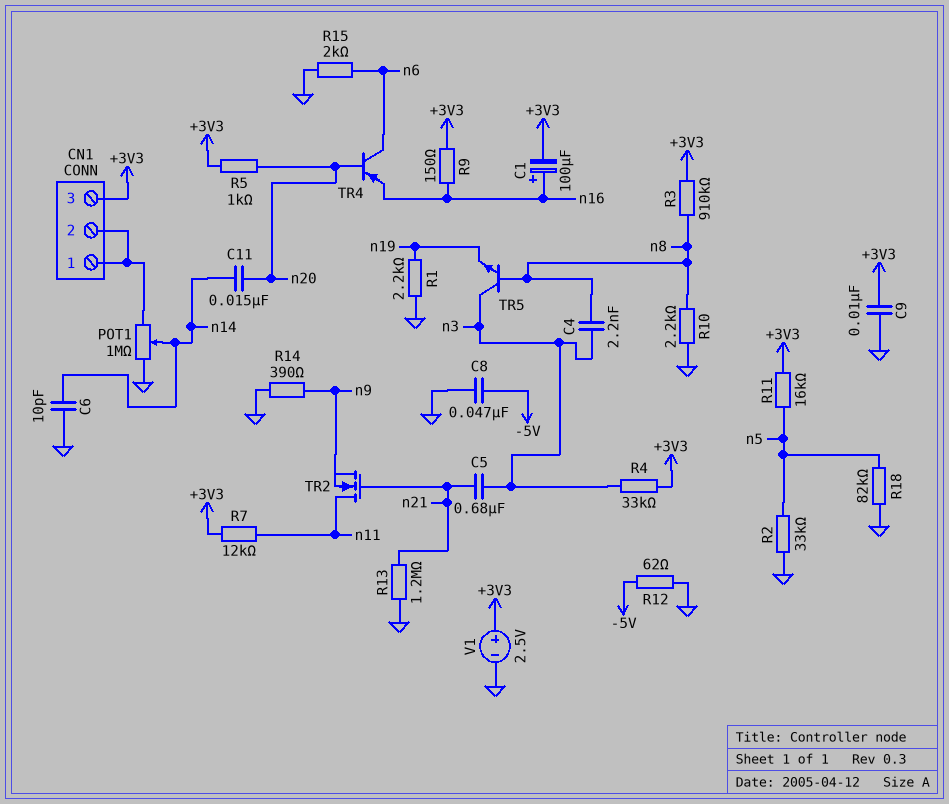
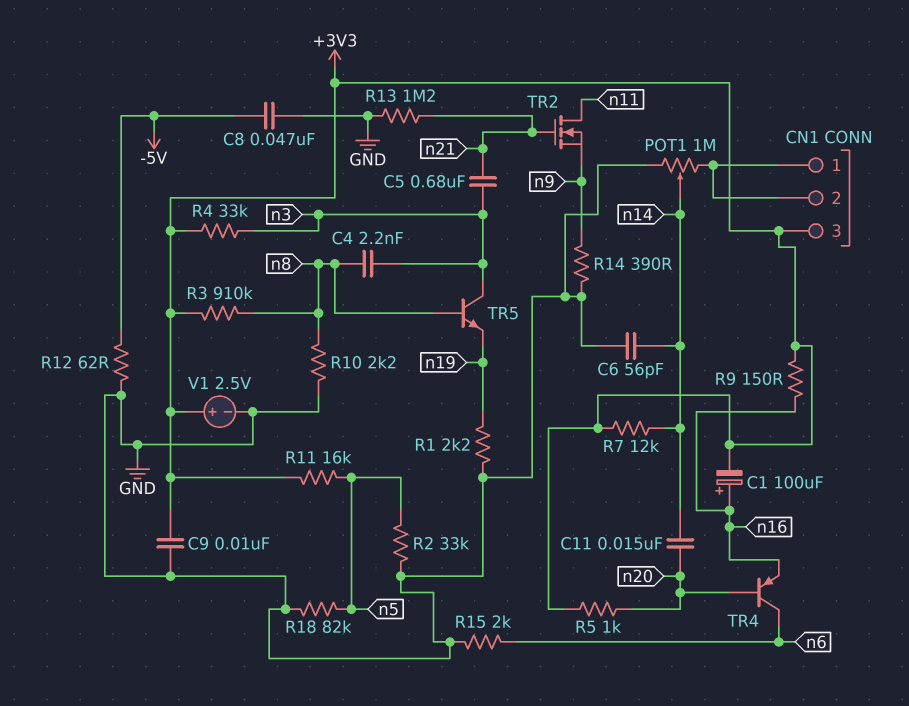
C6: 10pF (GND, n14) -> 56pF (GND, n14)
R7: 12k (+3V3, n11) -> 12k (+3V3, n14)

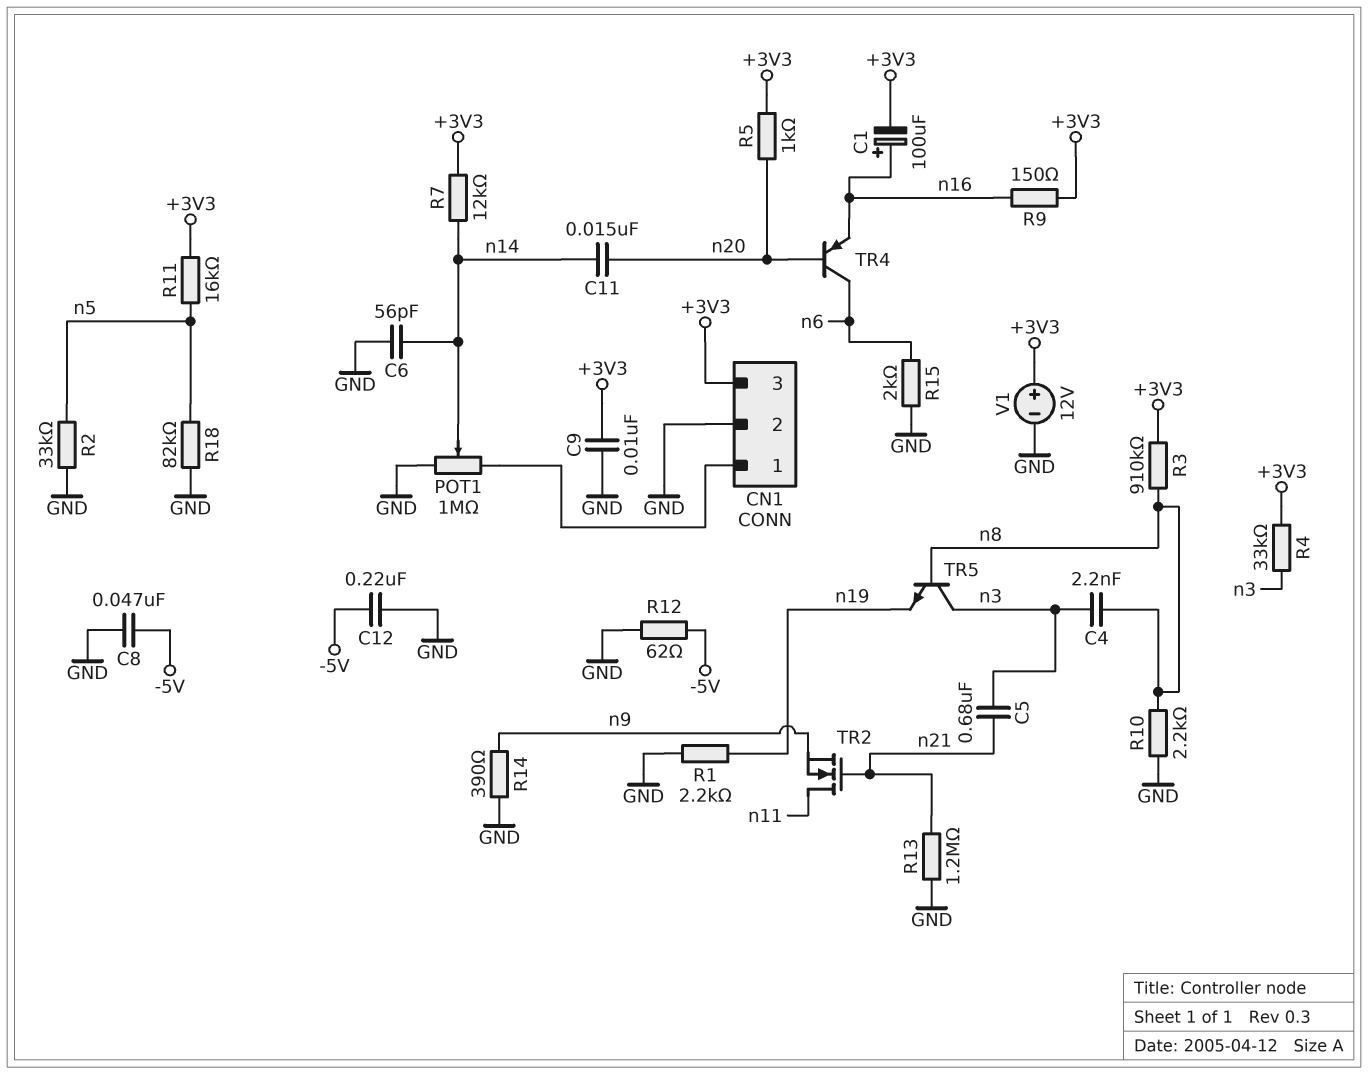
C12: none -> 220nF (-5V, GND)
CN1 pin 2: CN1/1 -> GND
V1: 2.5V (plus +3V3, minus GND) -> 12V (plus +3V3, minus GND)

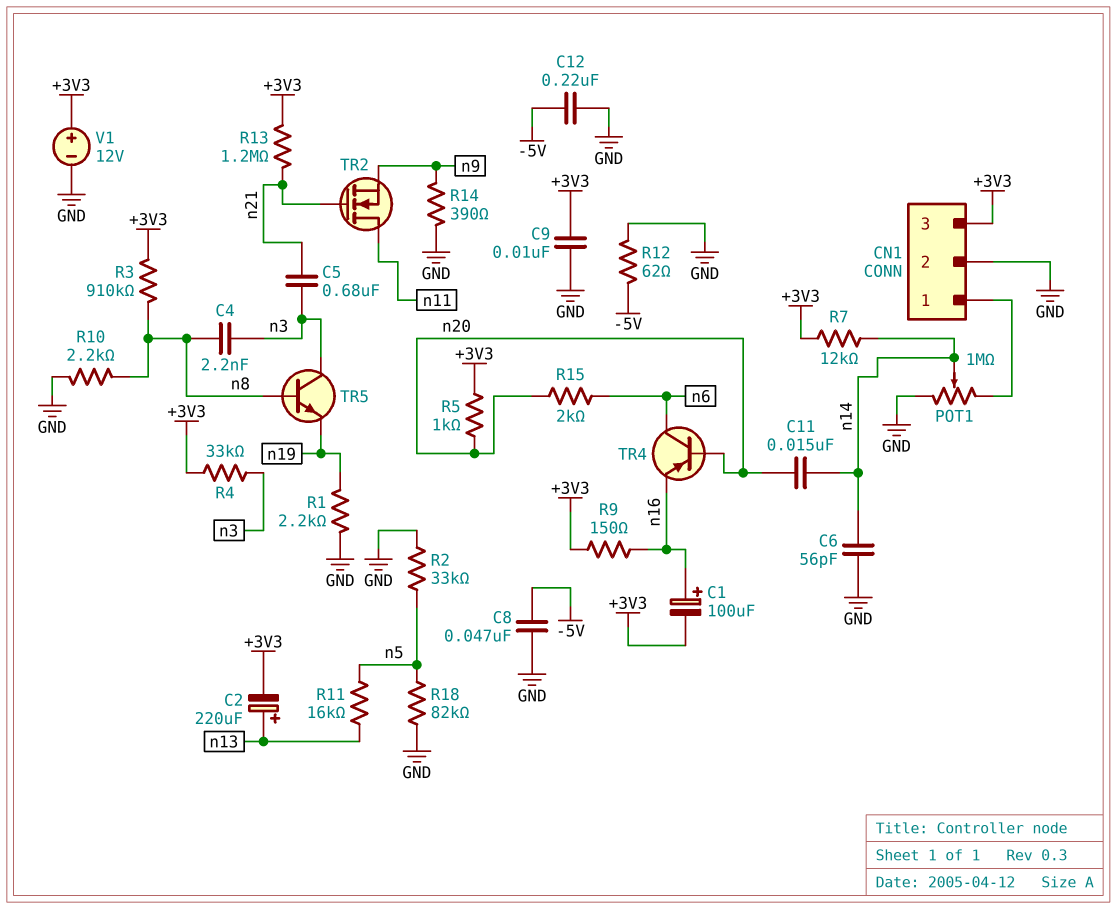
C2: none -> 220uF (plus n13, minus +3V3)
R11: 16k (+3V3, n5) -> 16k (n5, n13)
R13: 1.2M (GND, n21) -> 1.2M (+3V3, n21)
R15: 2k (GND, n6) -> 2k (n6, n20)

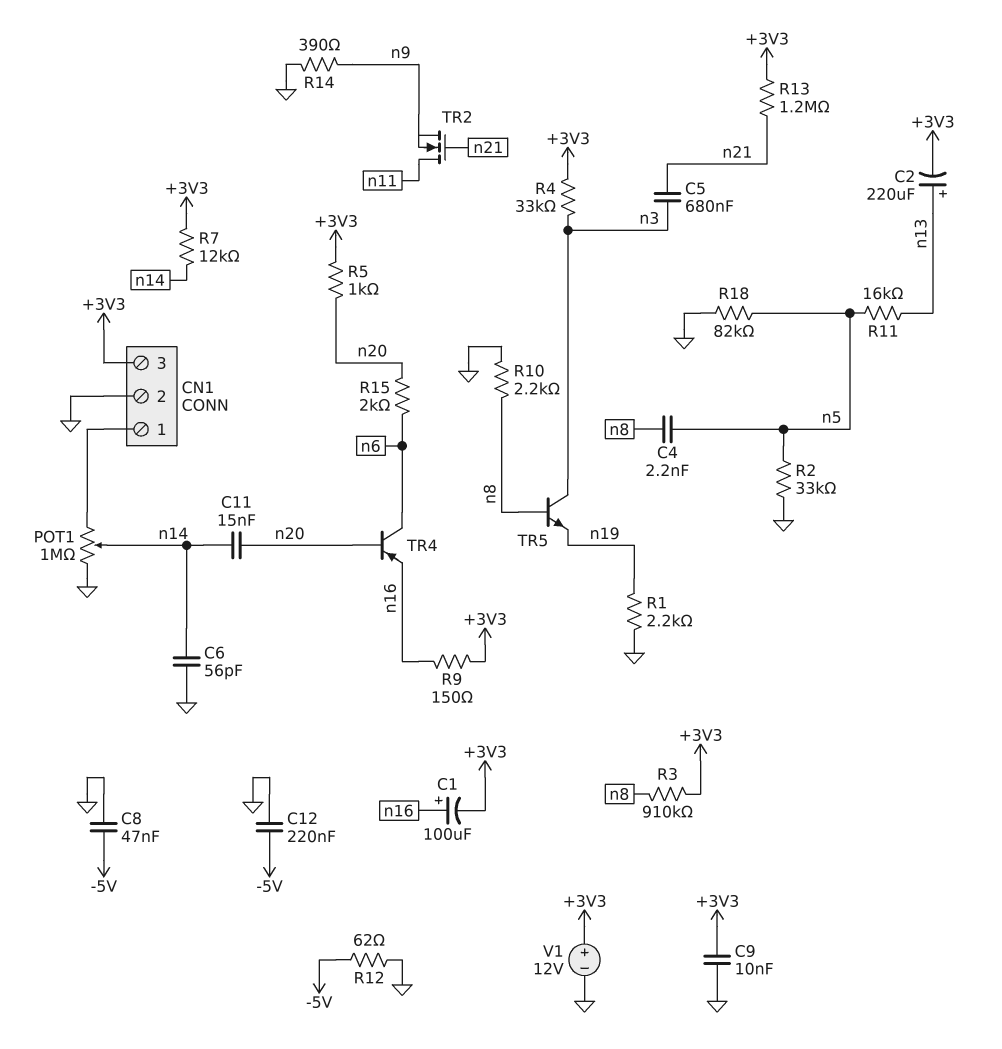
C4: 2.2nF (n3, n8) -> 2.2nF (n5, n8)

